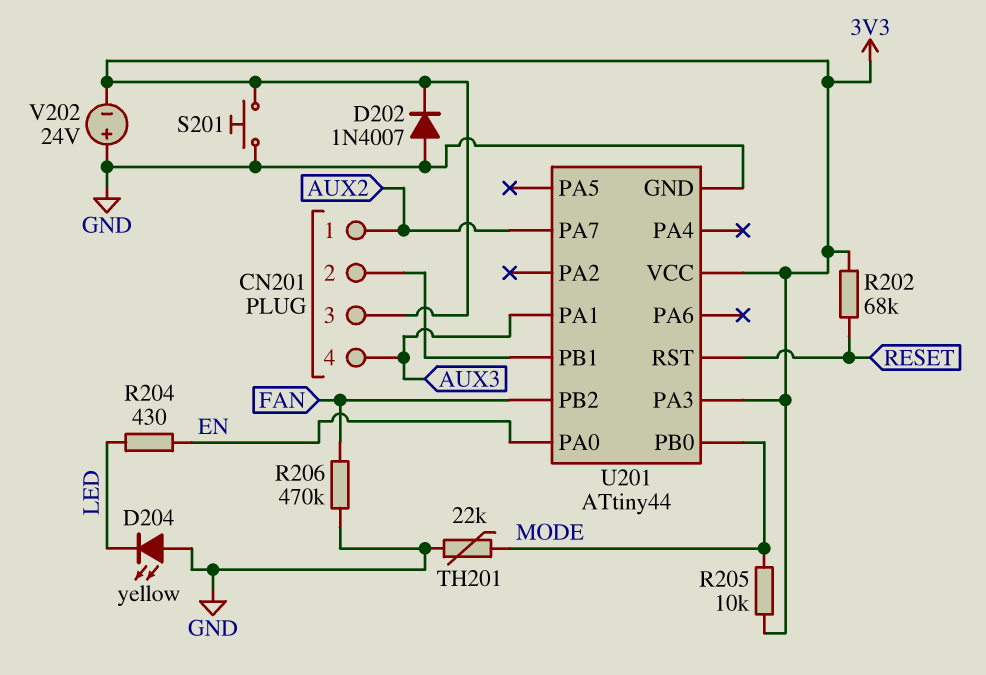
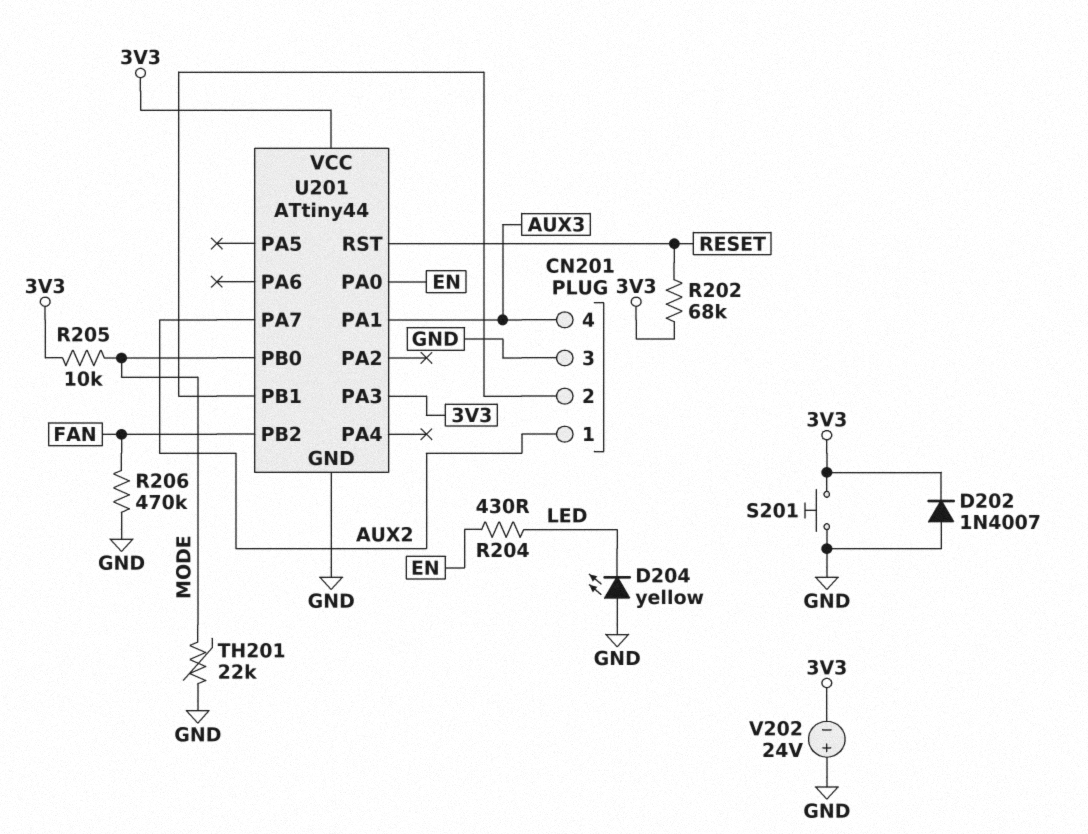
CN201 pin 3: 3V3 -> GND

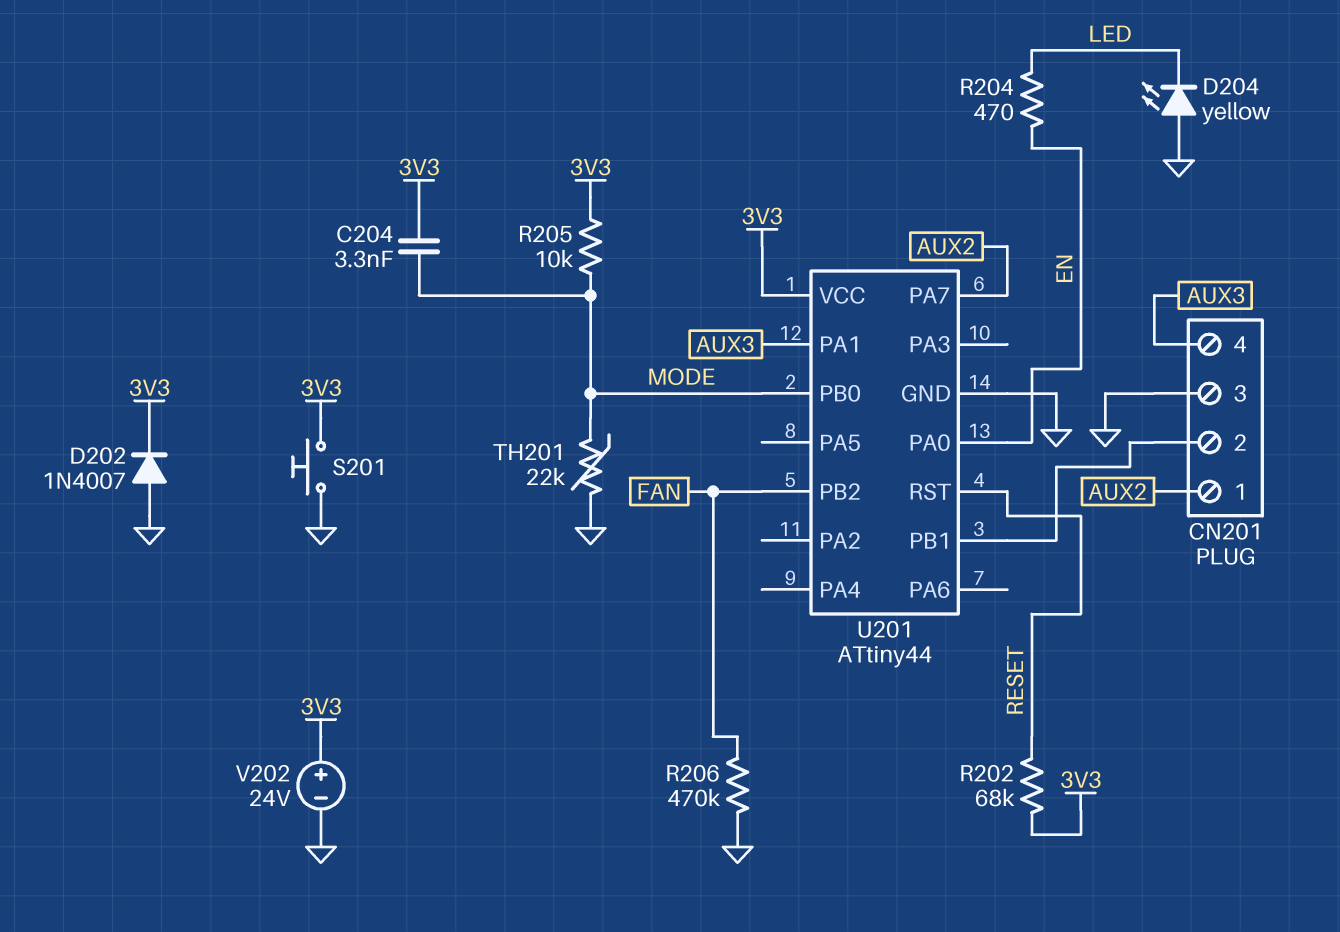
C204: none -> 3.3nF (3V3, MODE)
R204: 430 (EN, LED) -> 470 (EN, LED)
U201 pin PA3: 3V3 -> none
V202: 24V (plus GND, minus 3V3) -> 24V (plus 3V3, minus GND)

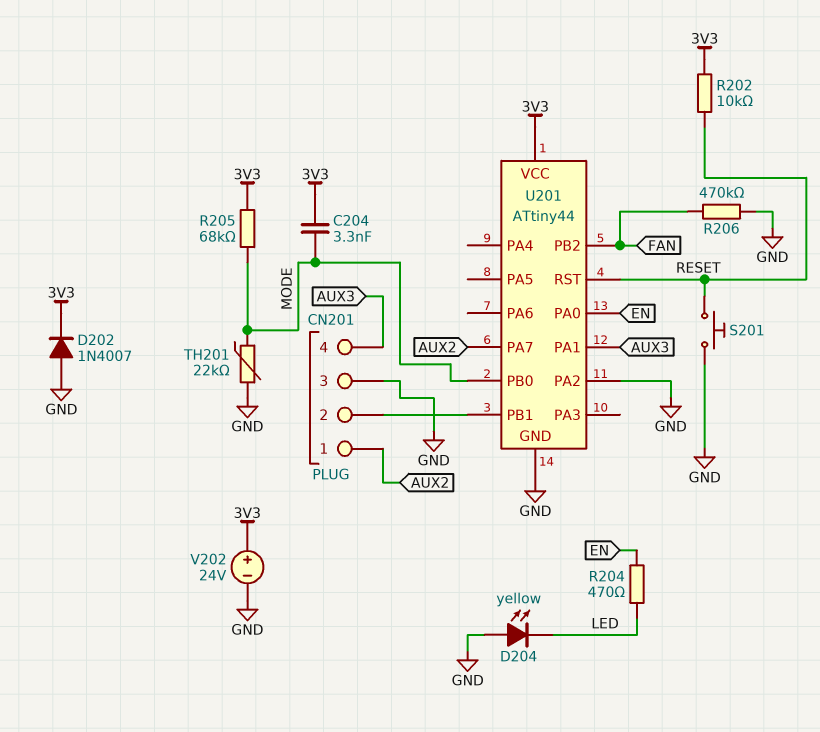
R202: 68k (3V3, RESET) -> 10k (3V3, RESET)
R205: 10k (3V3, MODE) -> 68k (3V3, MODE)
S201: button (3V3, GND) -> button (GND, RESET)
U201 pin PA2: none -> GND

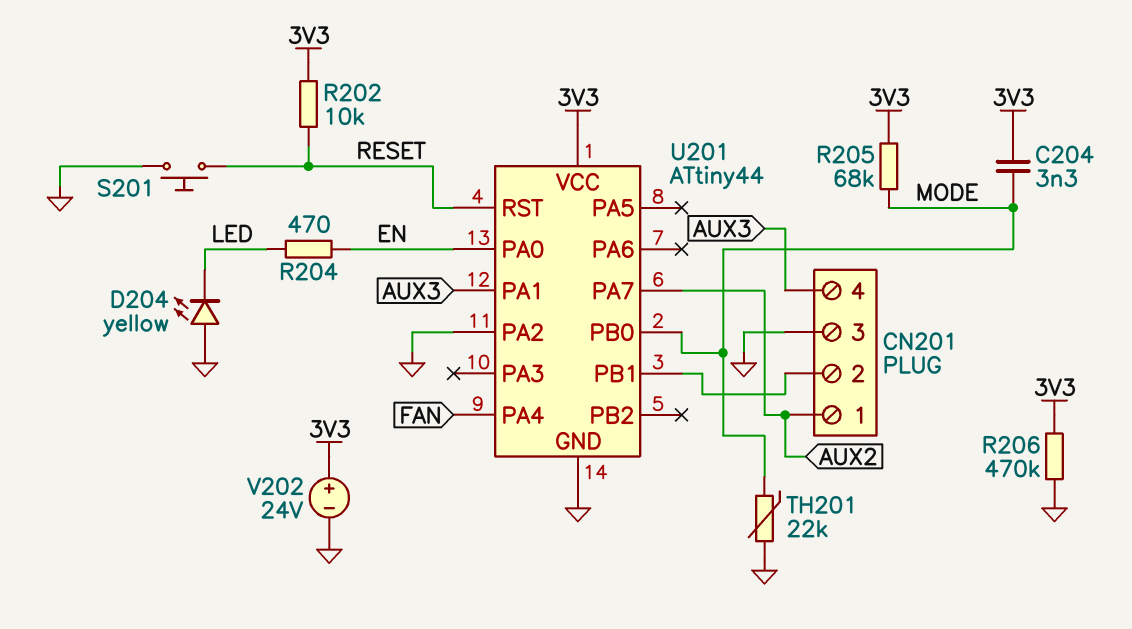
D202: diode 1N4007 (A GND, K 3V3) -> none
R206: 470k (FAN, GND) -> 470k (3V3, GND)
U201 pin PA4: none -> FAN
U201 pin PB2: FAN -> none

